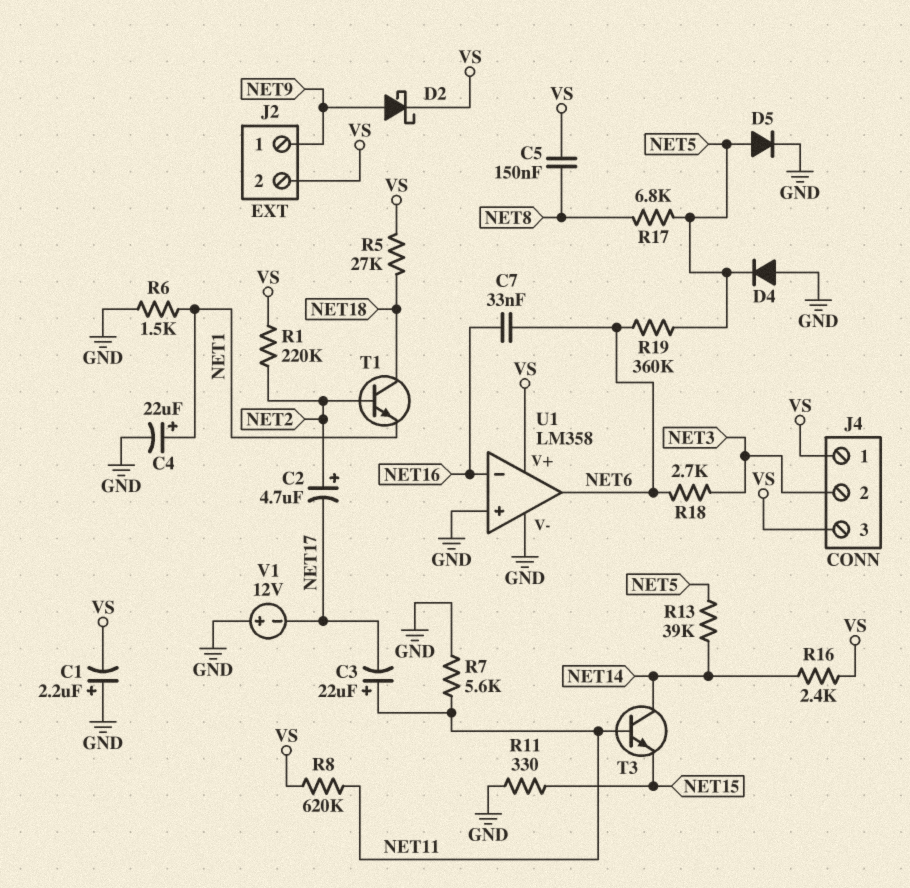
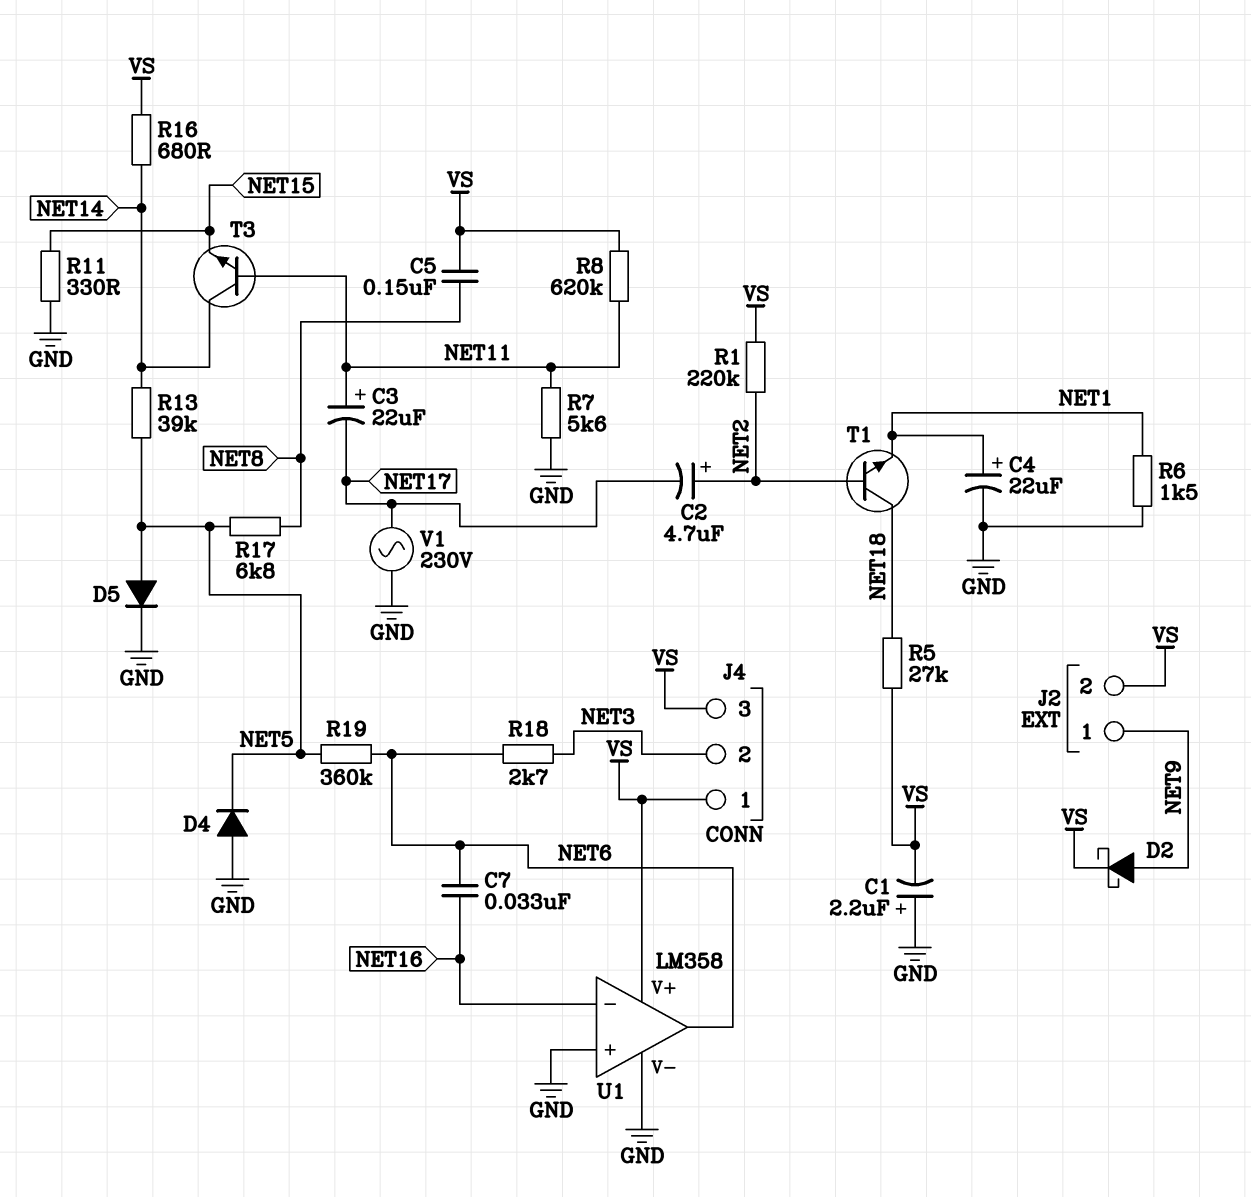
R16: 2.4k (NET14, VS) -> 680 (NET14, VS)
V1: 12V (plus GND, minus NET17) -> AC 230V (GND, NET17)

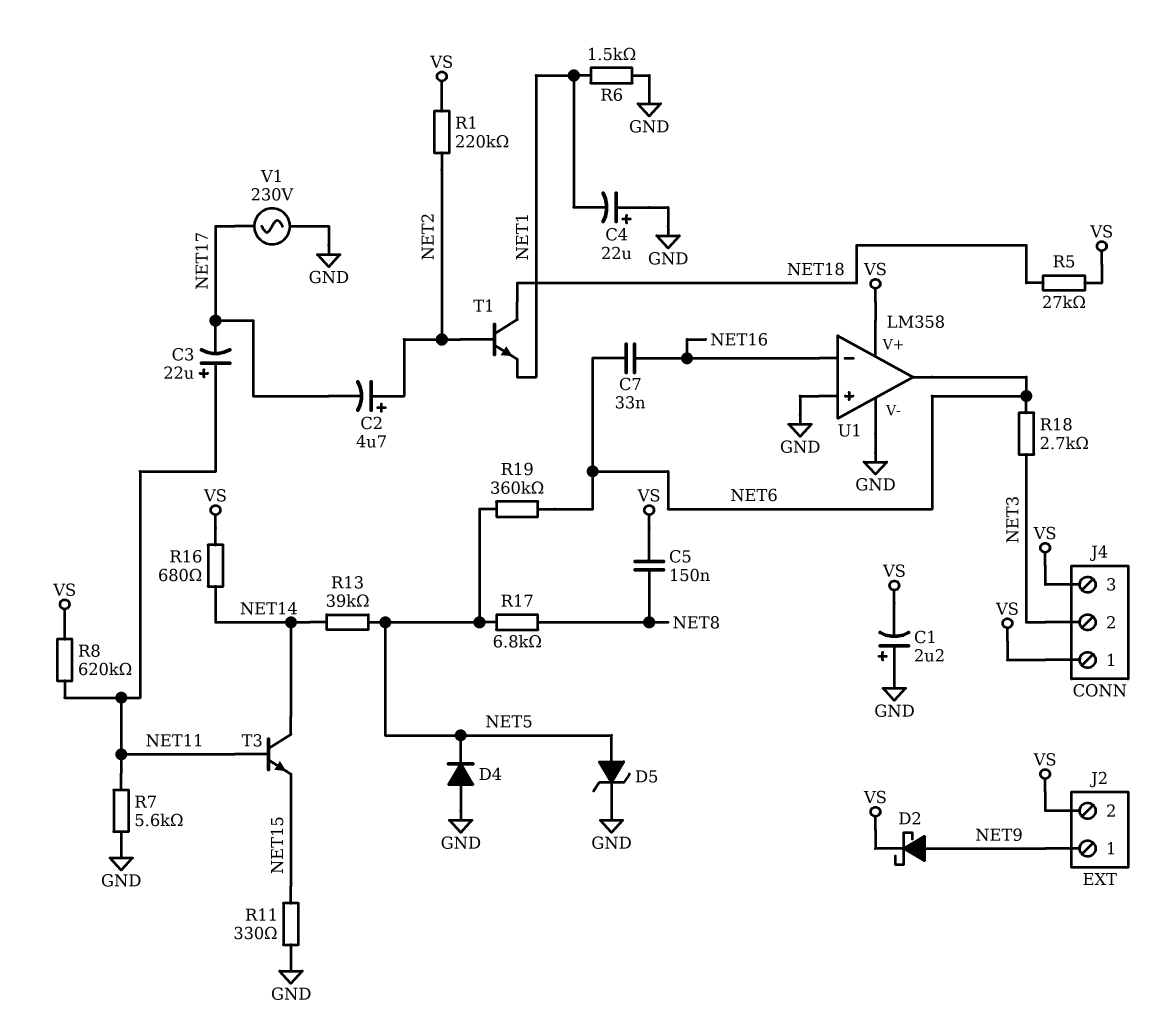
C4: 22uF (plus NET1, minus GND) -> 22uF (plus GND, minus NET1)
D5: diode (A NET5, K GND) -> zener (A NET5, K GND)

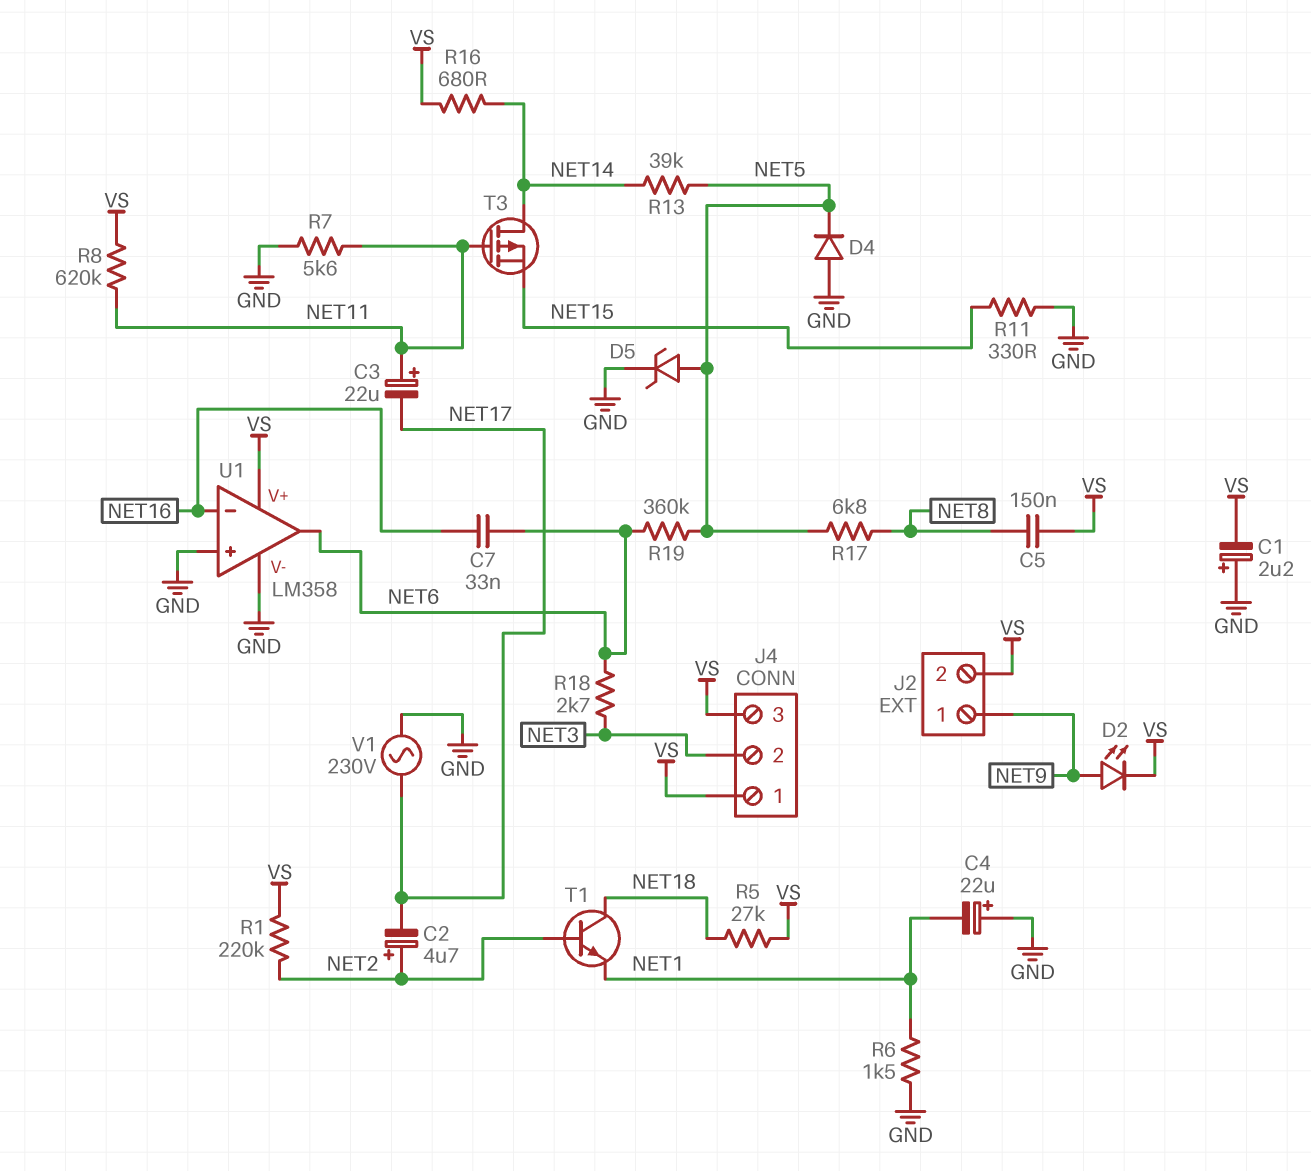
D2: schottky (A NET9, K VS) -> LED (A NET9, K VS)
T3: NPN (B NET11, C NET14, E NET15) -> PMOS (G NET11, D NET14, S NET15)

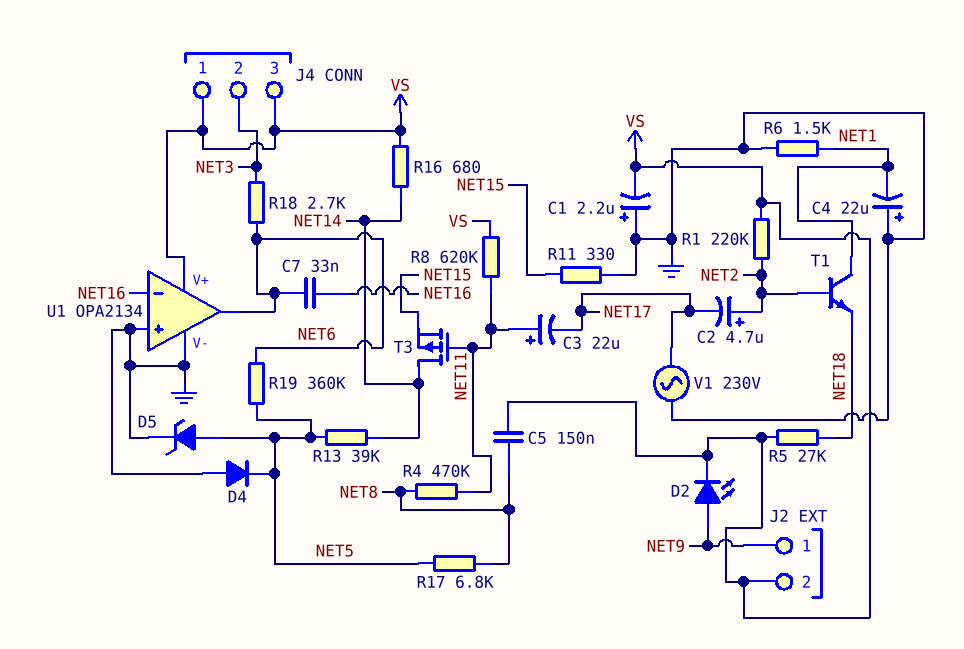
R4: none -> 470k (NET8, NET11)
R7: 5.6k (GND, NET11) -> none
T1: NPN (B NET2, C NET18, E NET1) -> NPN (B NET2, C NET1, E NET18)
U1: LM358 -> OPA2134

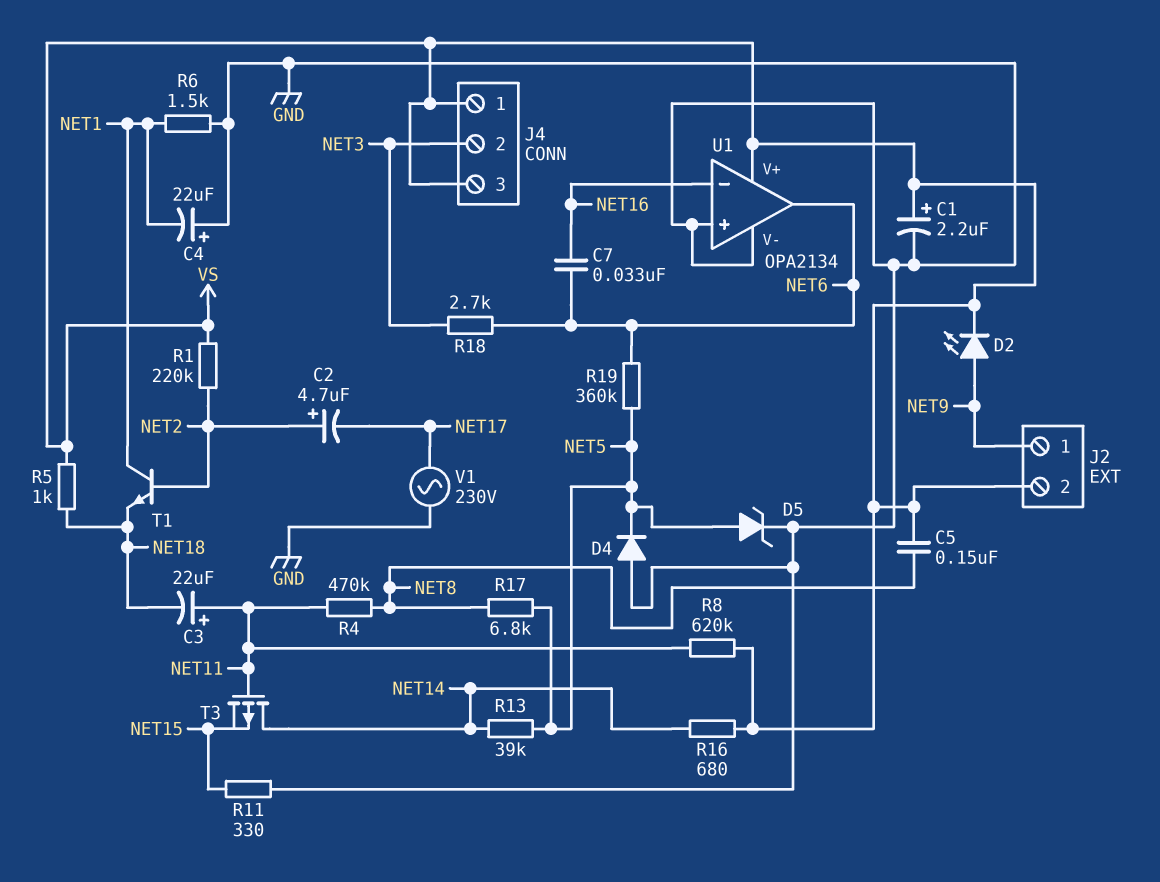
C1: 2.2uF (plus GND, minus VS) -> 2.2uF (plus VS, minus GND)
C3: 22uF (plus NET11, minus NET17) -> 22uF (plus NET11, minus NET18)
R5: 27k (NET18, VS) -> 1k (NET18, VS)

